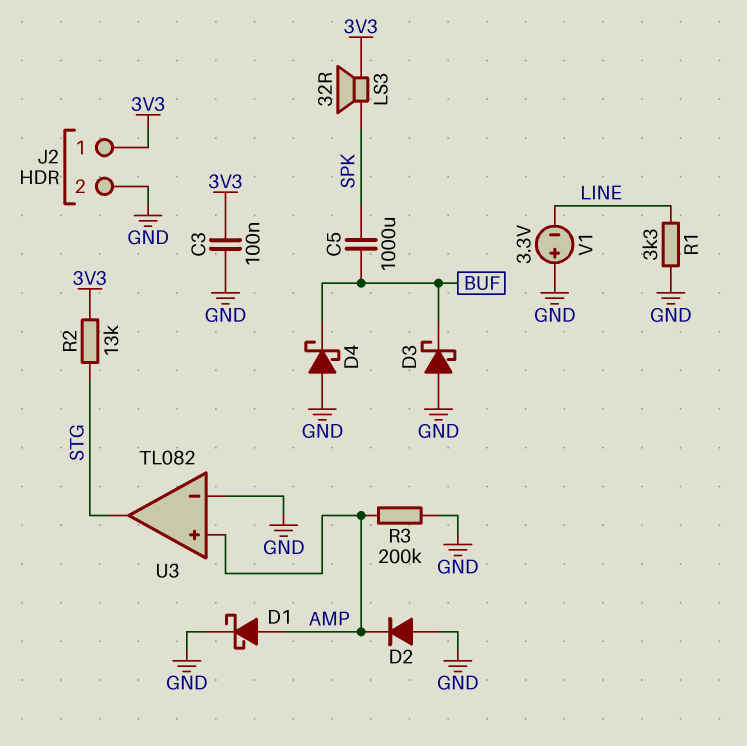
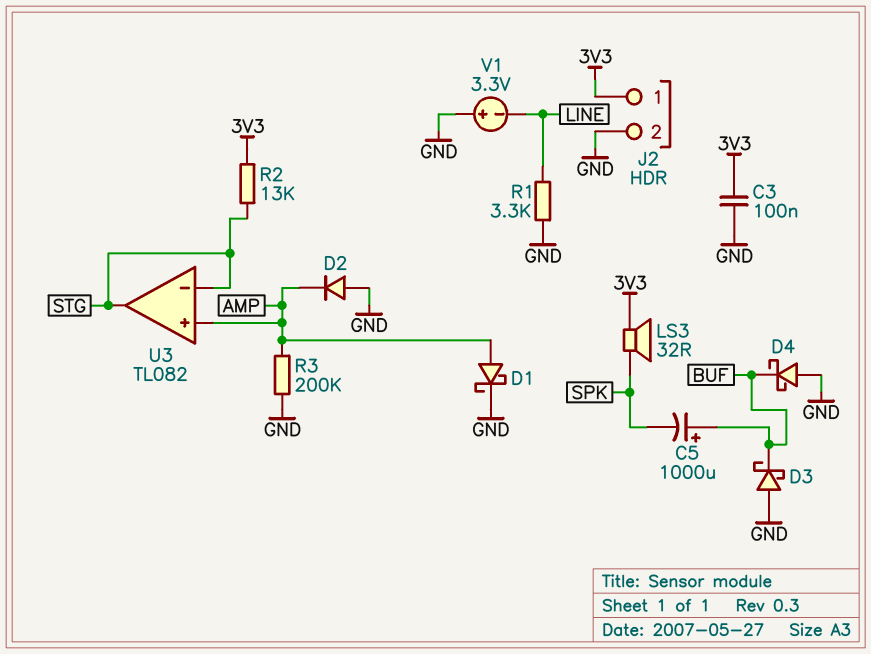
C5: 1000uF (BUF, SPK) -> 1000uF (plus BUF, minus SPK)
U3 pin in-: GND -> STG

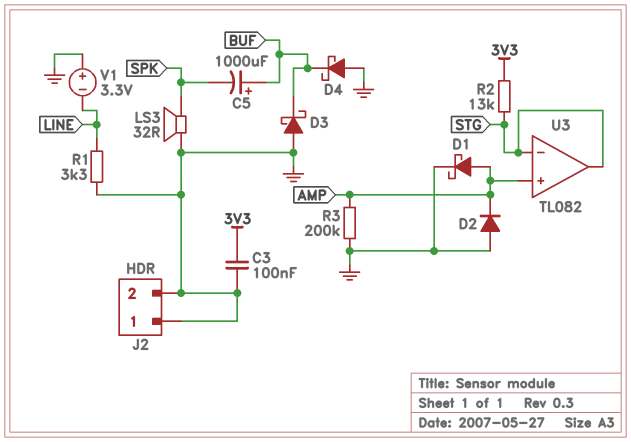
J2 pin 1: 3V3 -> GND
LS3: speaker 32R (3V3, SPK) -> speaker 32R (GND, SPK)

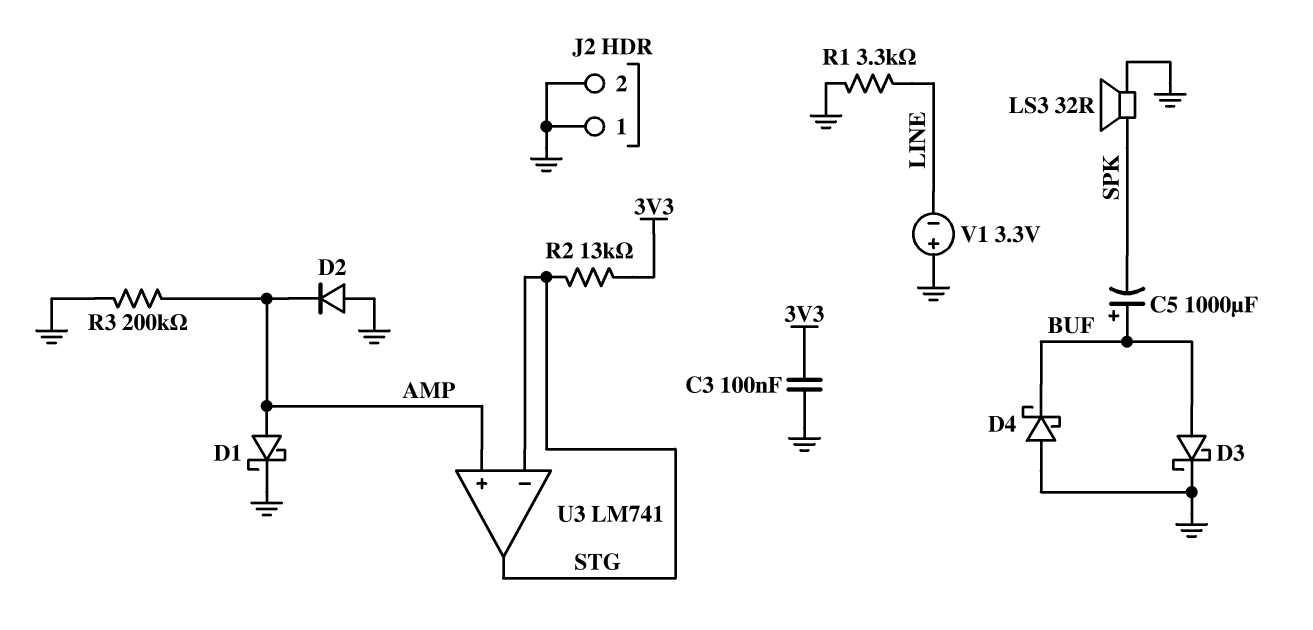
D3: schottky (A GND, K BUF) -> schottky (A BUF, K GND)
U3: TL082 -> LM741

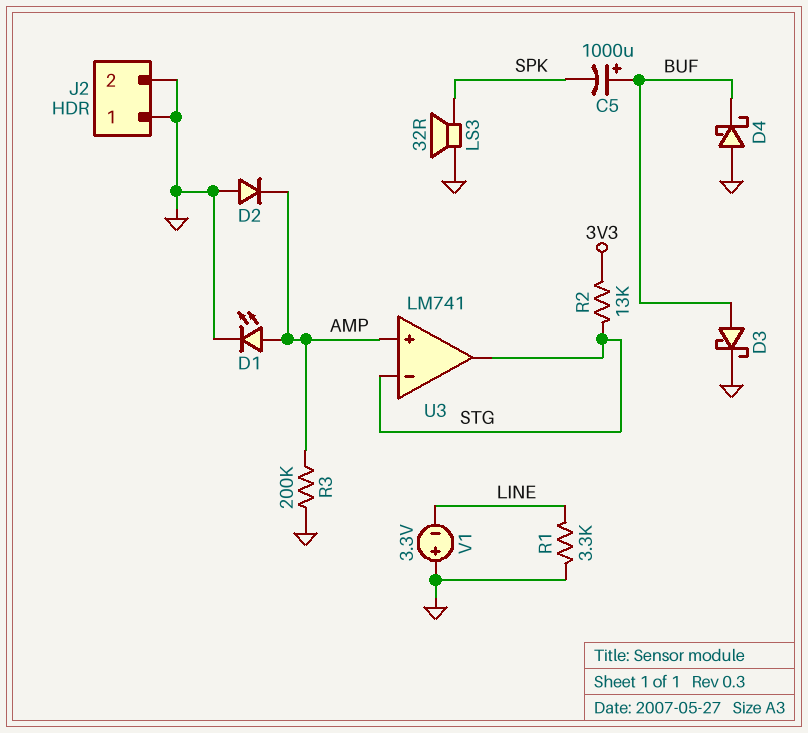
C3: 100nF (3V3, GND) -> none
D1: schottky (A AMP, K GND) -> LED (A AMP, K GND)

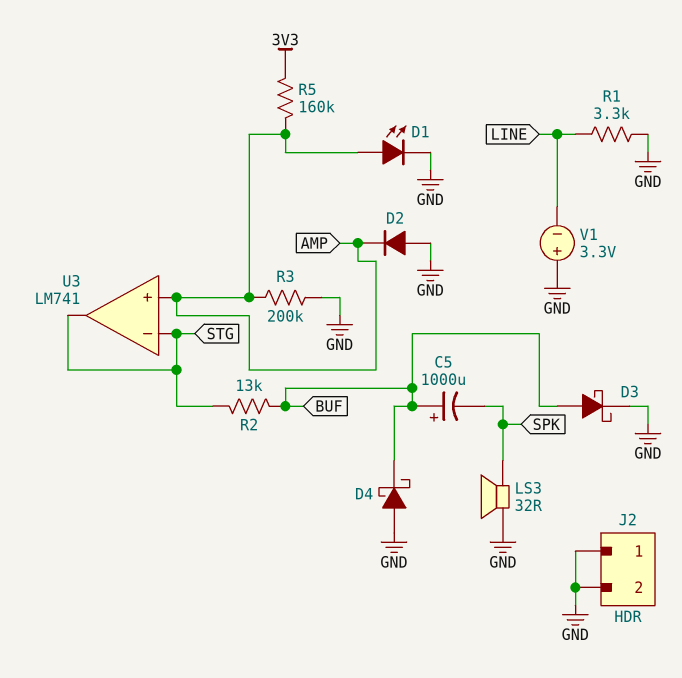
R2: 13k (3V3, STG) -> 13k (BUF, STG)
R5: none -> 160k (3V3, AMP)

